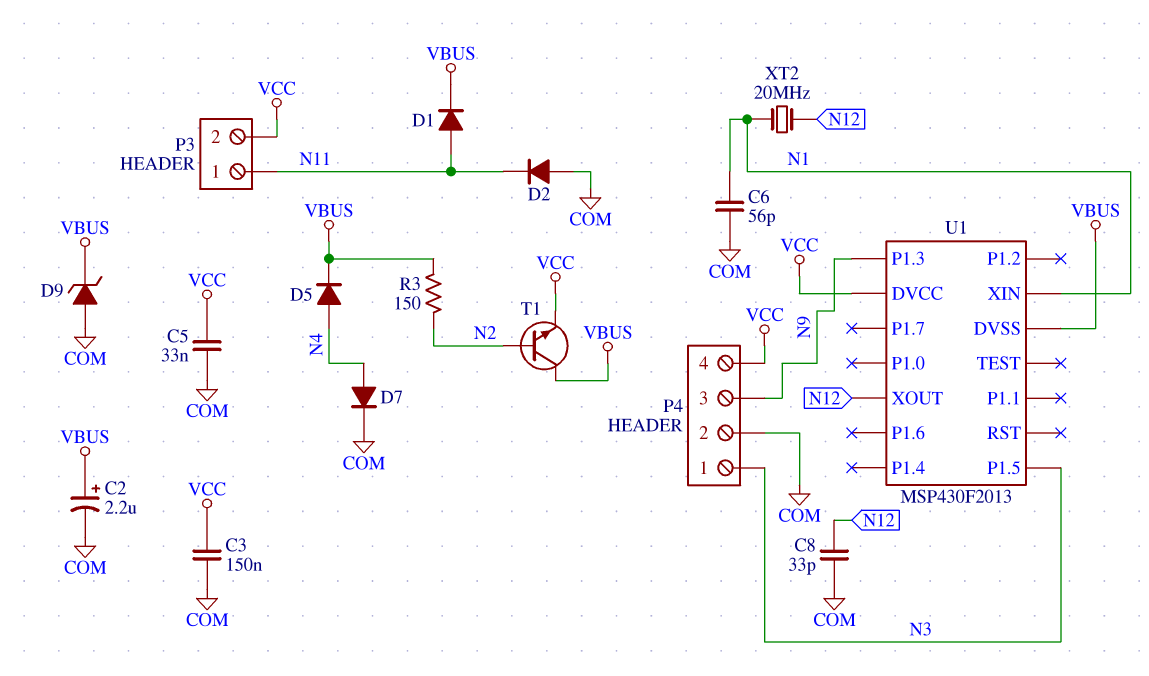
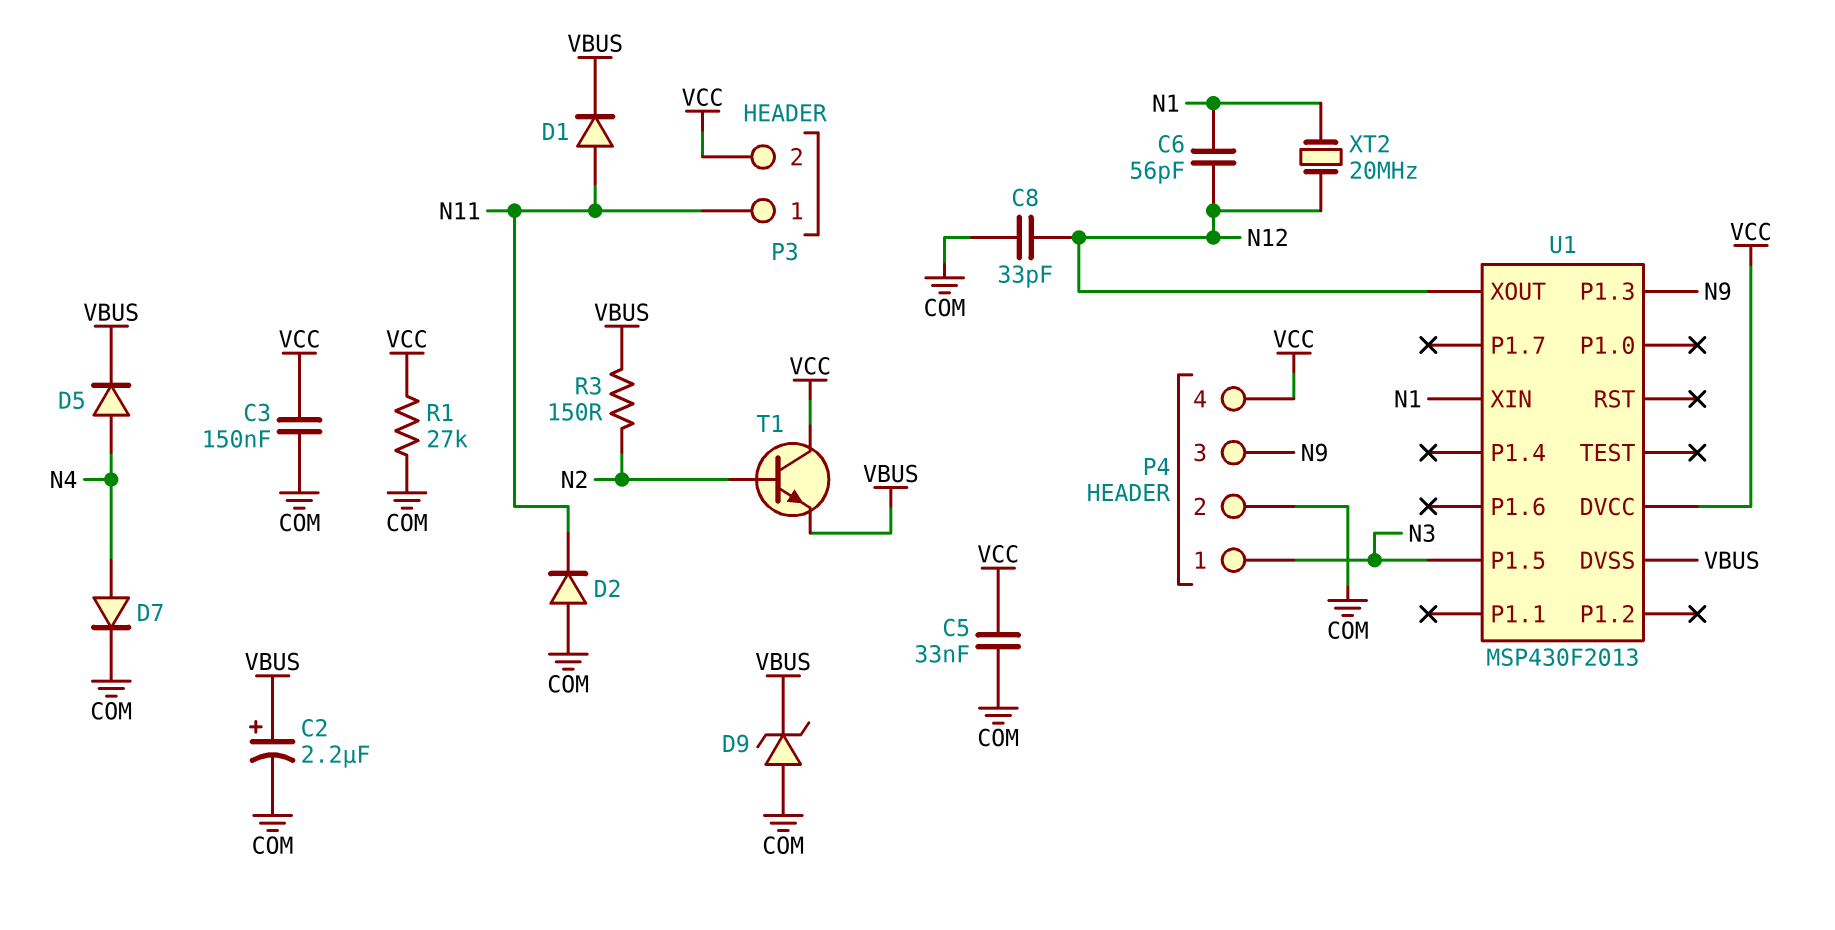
C6: 56pF (COM, N1) -> 56pF (N1, N12)
R1: none -> 27k (COM, VCC)
T1: NPN (B N2, C VBUS, E VCC) -> NPN (B N2, C VCC, E VBUS)

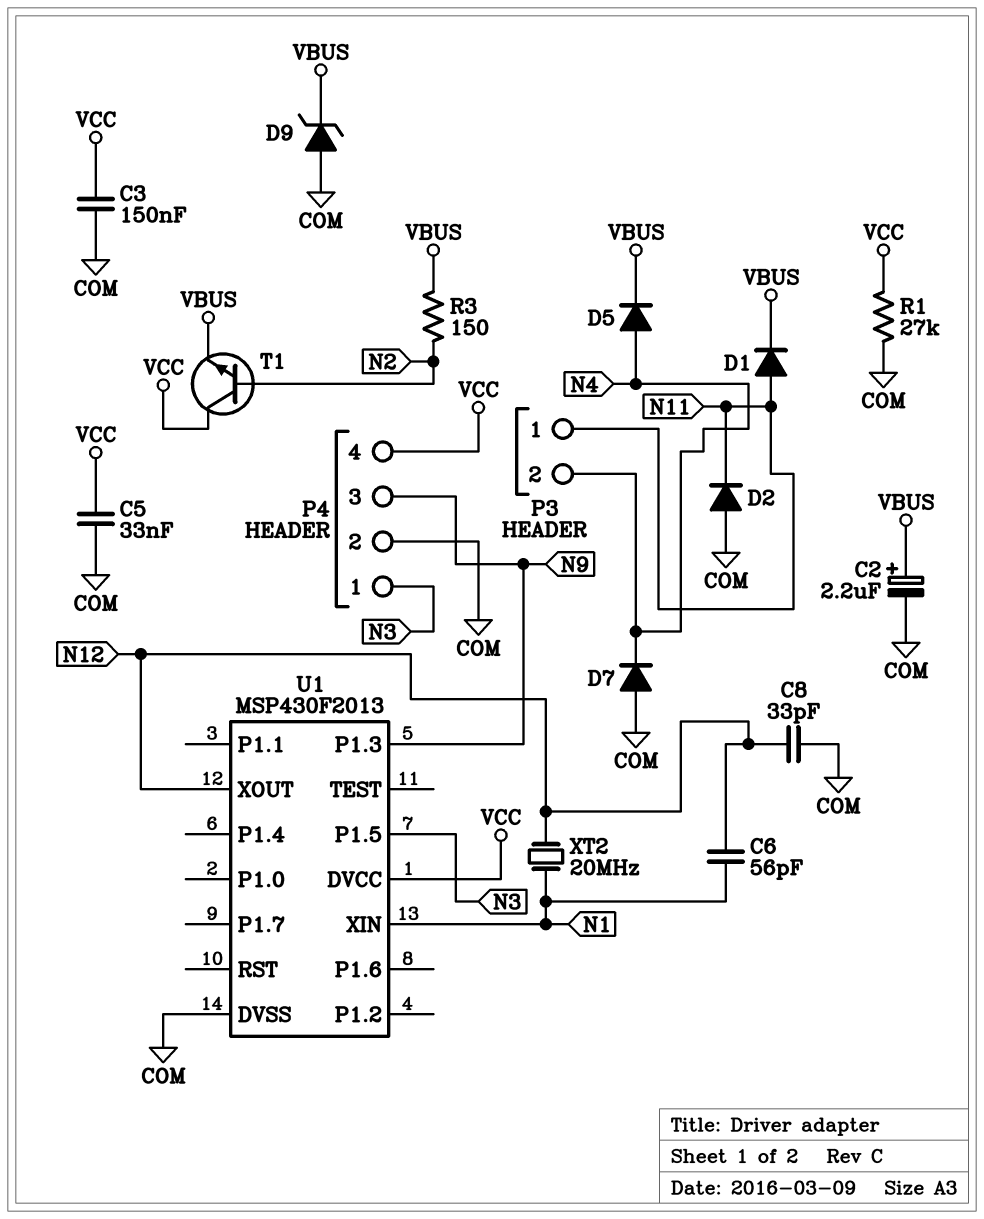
D7: diode (A N4, K COM) -> diode (A COM, K N4)
P3 pin 2: VCC -> N4
U1 pin DVSS: VBUS -> COM

